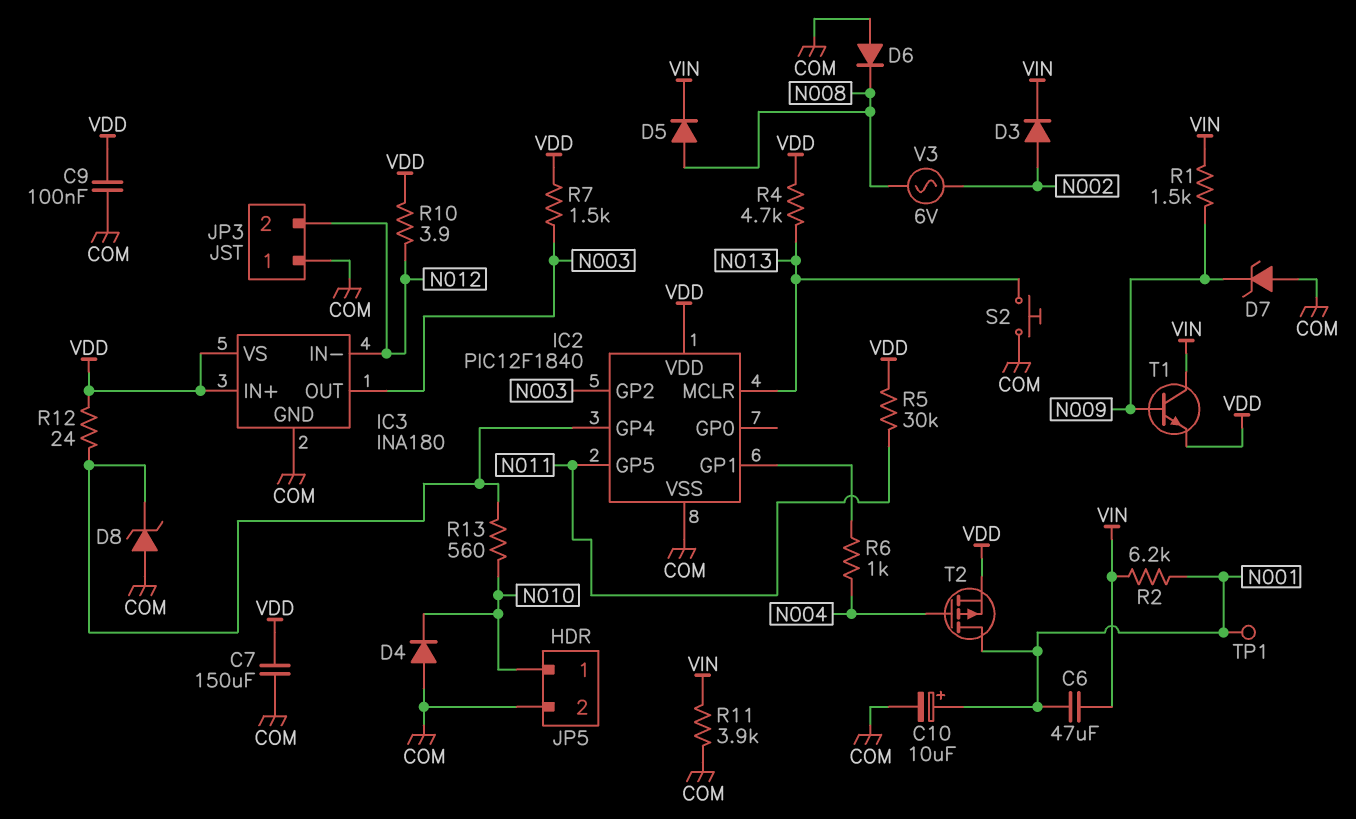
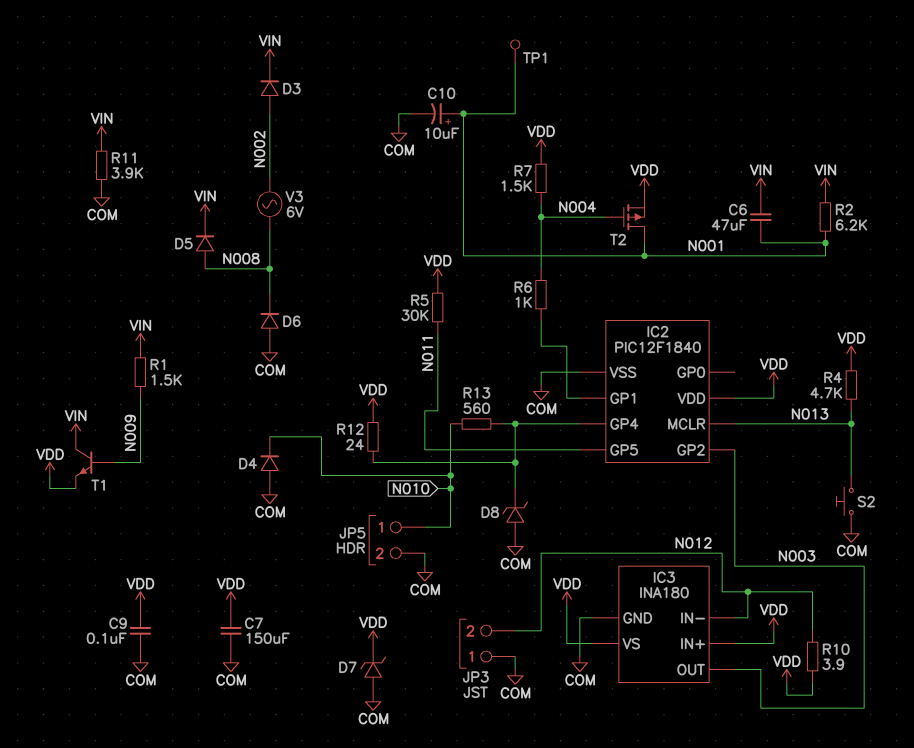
D7: zener (A COM, K N009) -> zener (A COM, K VDD)
R7: 1.5k (N003, VDD) -> 1.5k (N004, VDD)

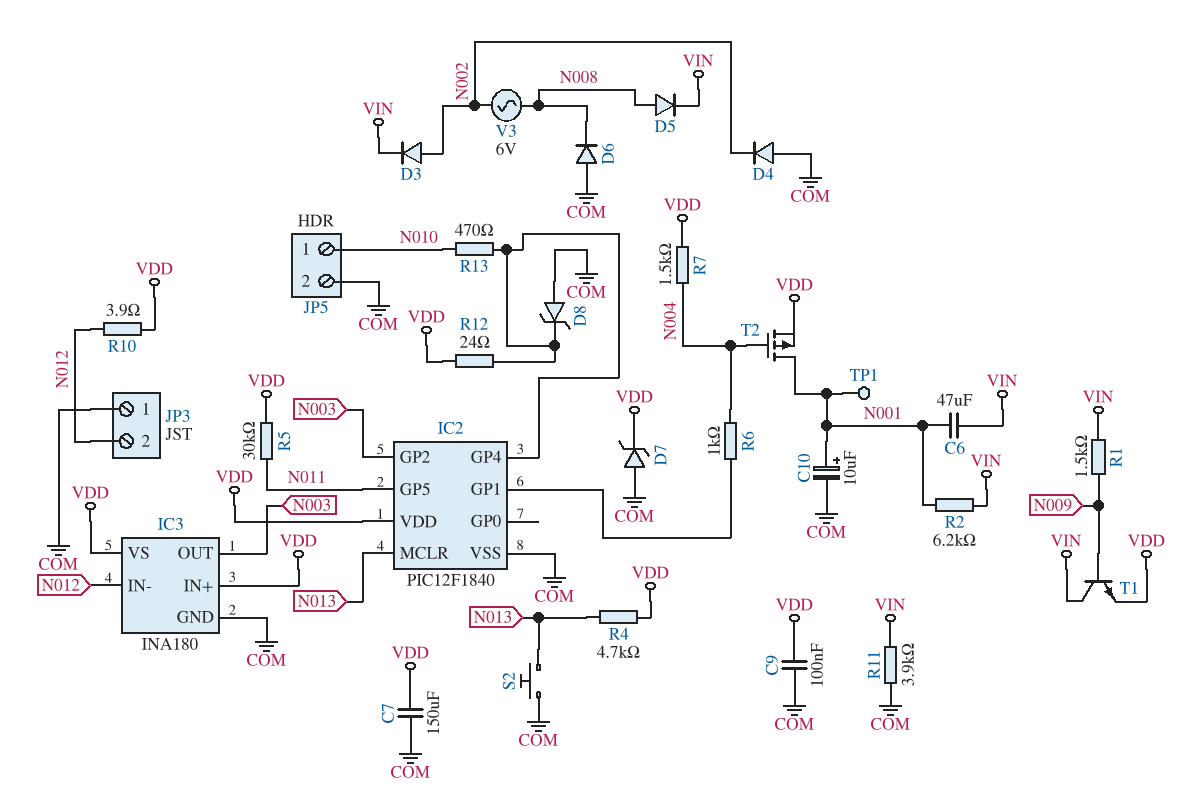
D4: diode (A COM, K N010) -> diode (A COM, K N002)
R13: 560 (IC2/GP4, N010) -> 470 (IC2/GP4, N010)

